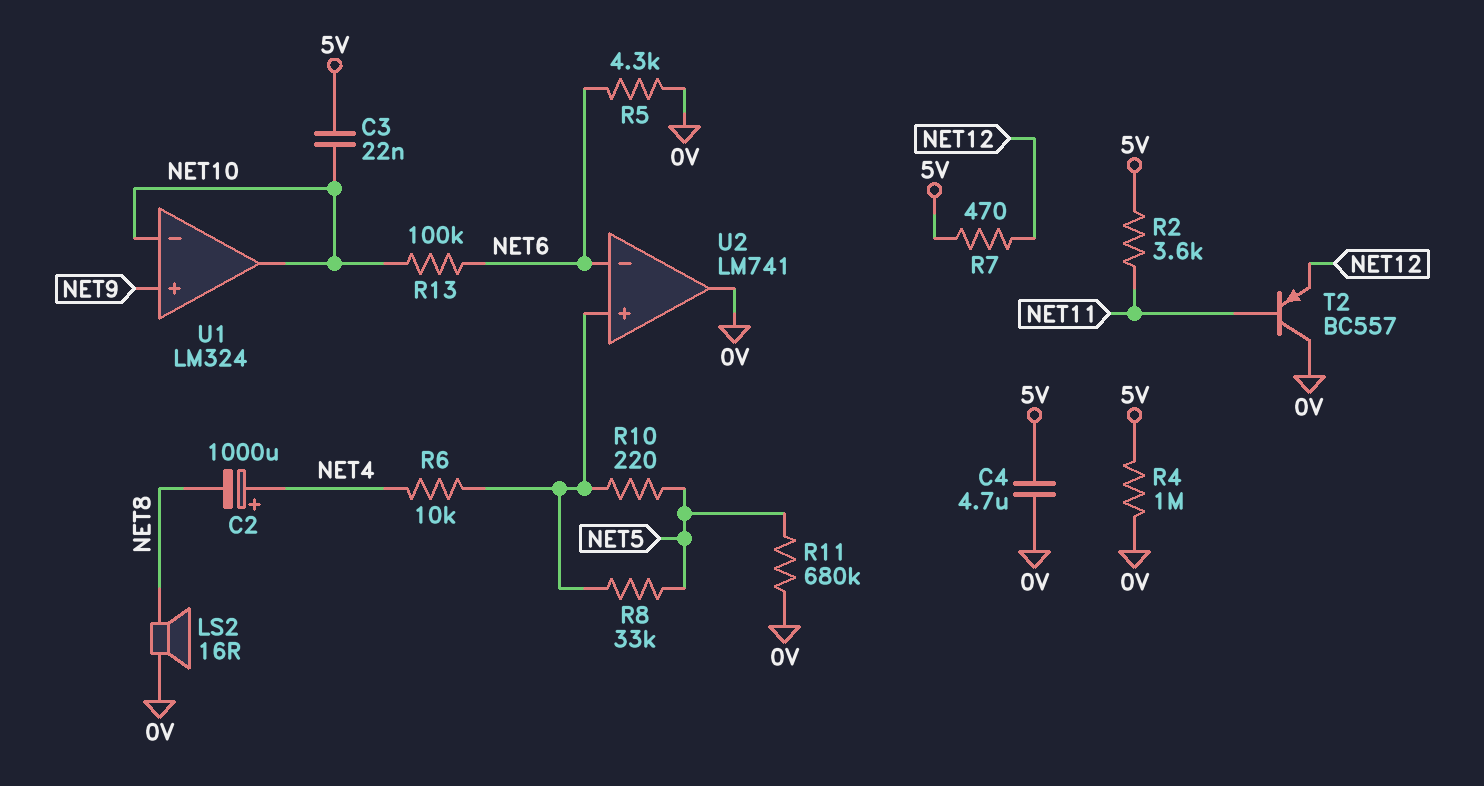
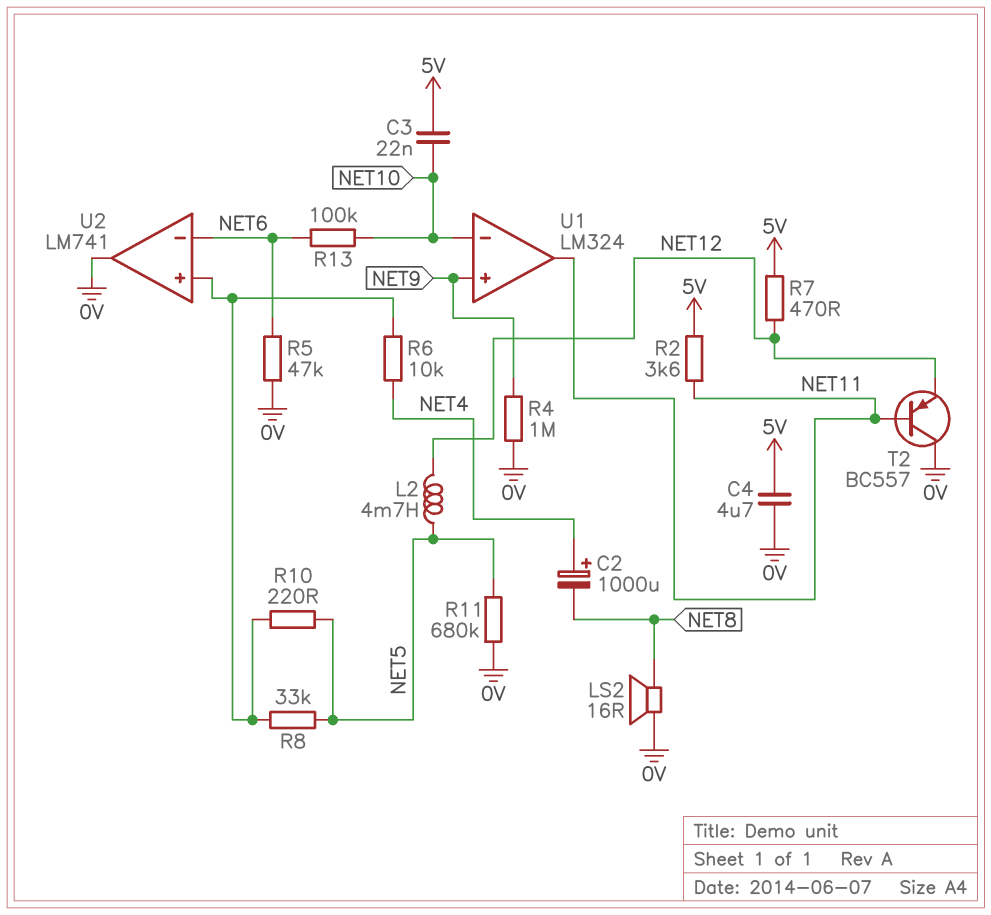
L2: none -> 4.7mH (NET5, NET12)
R4: 1M (0V, 5V) -> 1M (0V, NET9)
R5: 4.3k (0V, NET6) -> 47k (0V, NET6)
U1 pin out: NET10 -> NET11

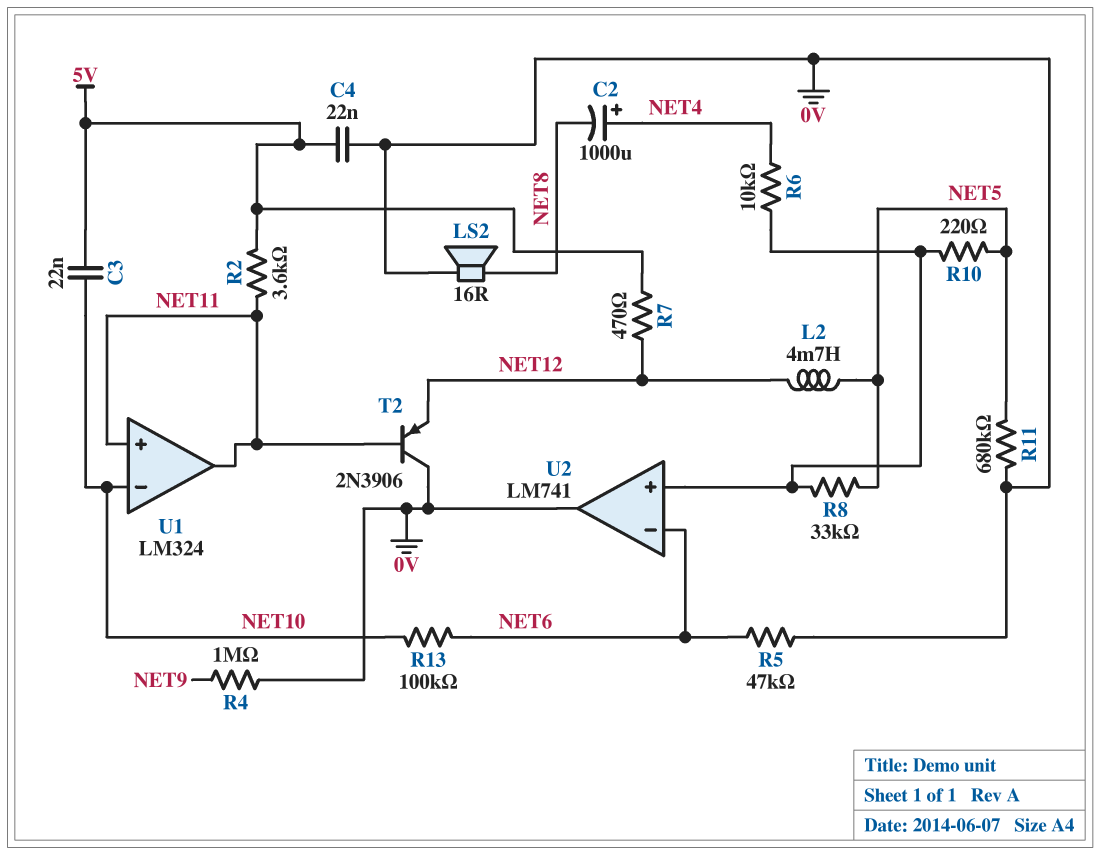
C4: 4.7uF (0V, 5V) -> 22nF (0V, 5V)
T2: PNP BC557 (B NET11, C 0V, E NET12) -> PNP 2N3906 (B NET11, C 0V, E NET12)
U1 pin in+: NET9 -> NET11

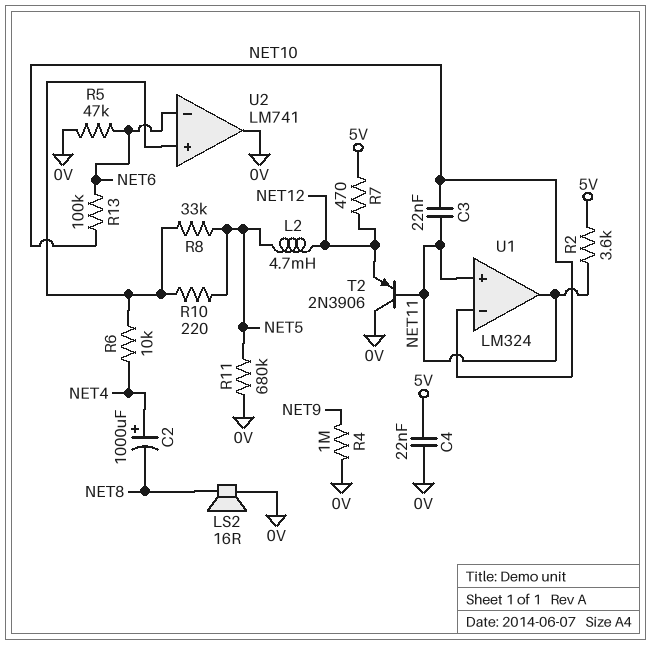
C3: 22nF (5V, NET10) -> 22nF (NET10, NET11)

